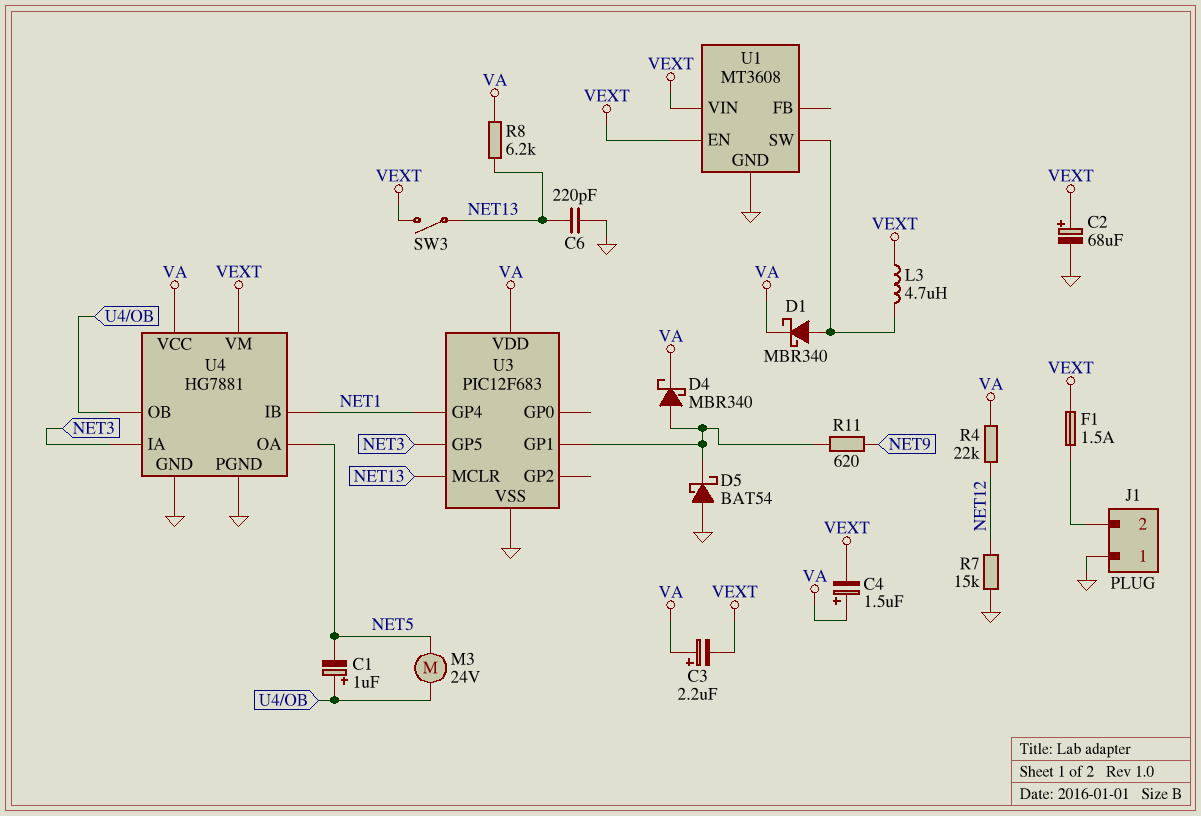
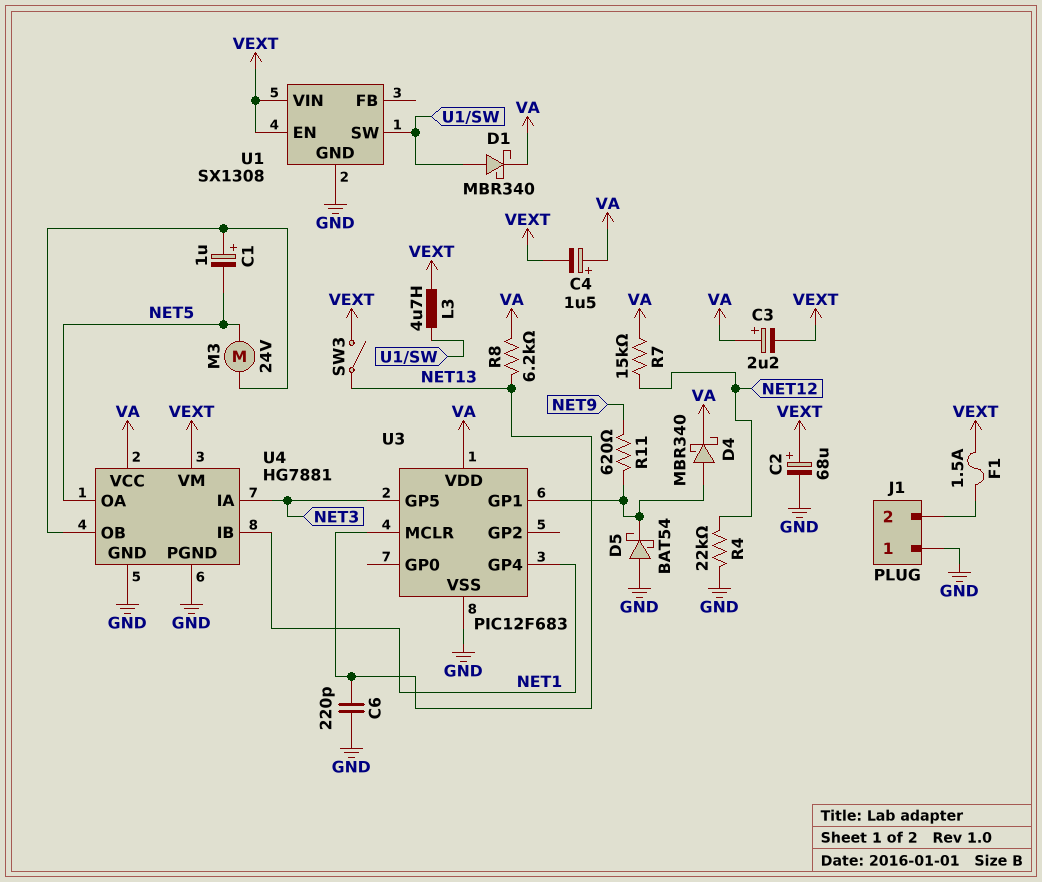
R4: 22k (NET12, VA) -> 22k (GND, NET12)
R7: 15k (GND, NET12) -> 15k (NET12, VA)
U1: MT3608 -> SX1308

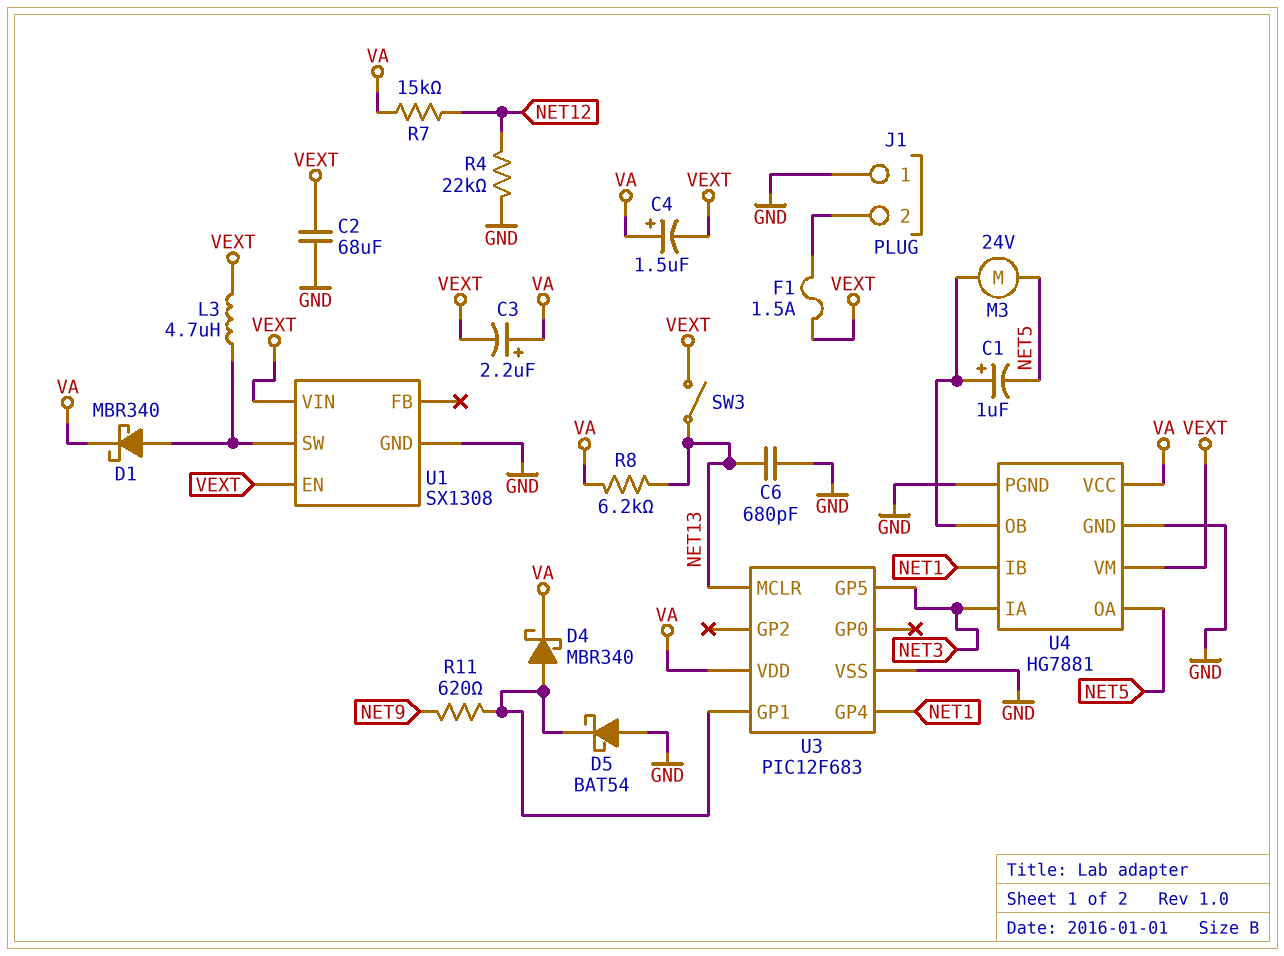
C2: 68uF (plus VEXT, minus GND) -> 68uF (GND, VEXT)
C6: 220pF (GND, NET13) -> 680pF (GND, NET13)

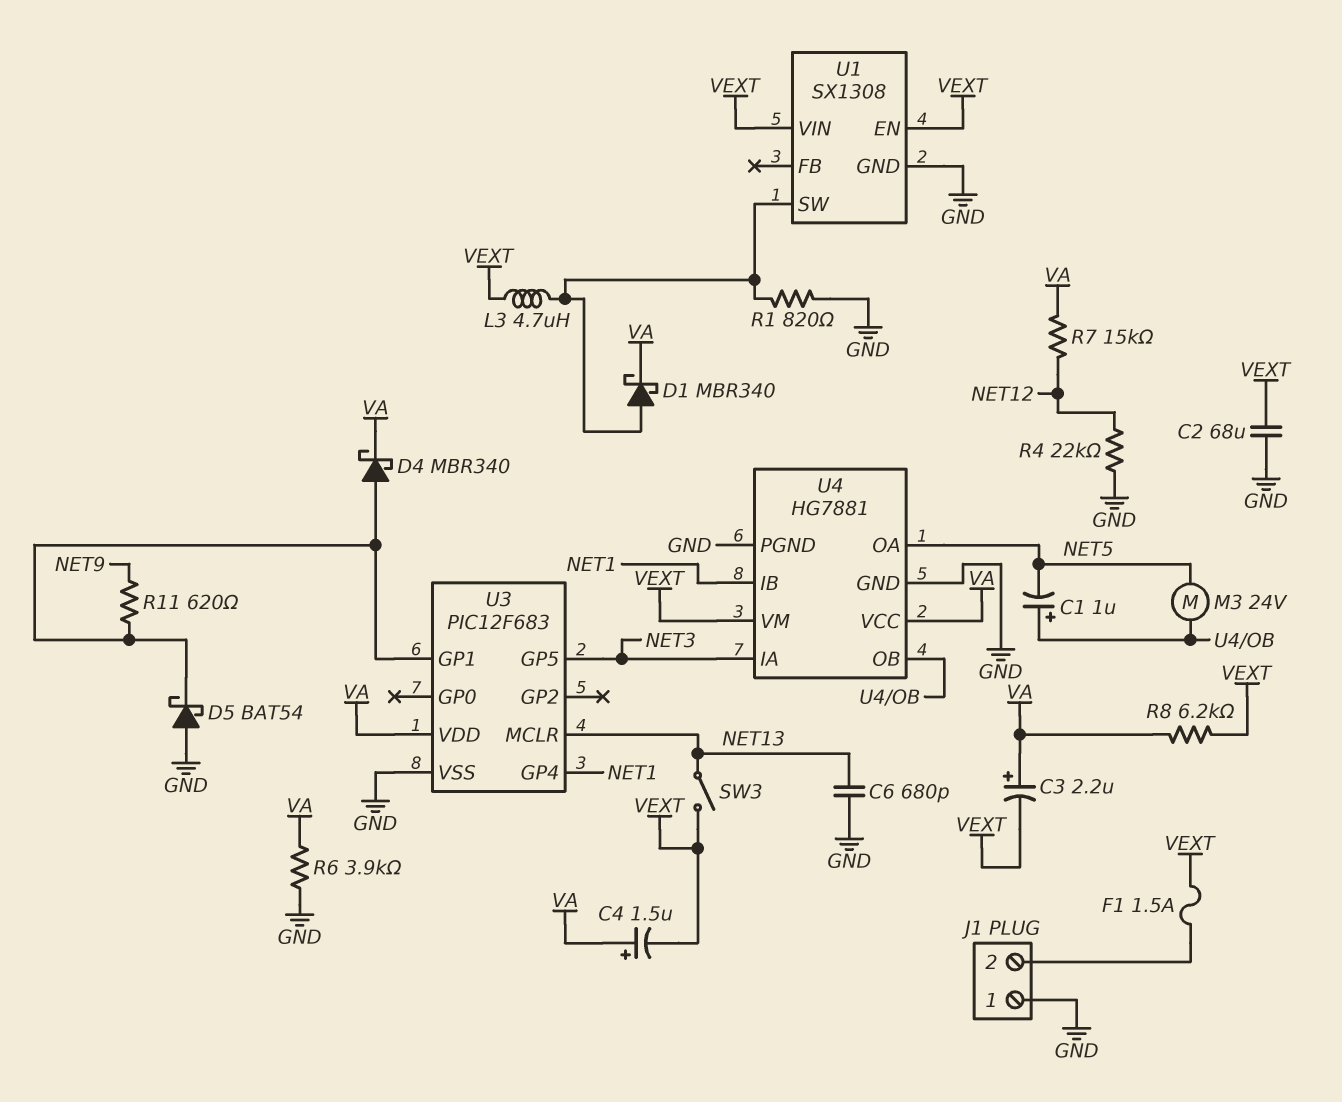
R1: none -> 820 (GND, U1/SW)
R6: none -> 3.9k (GND, VA)
R8: 6.2k (NET13, VA) -> 6.2k (VA, VEXT)

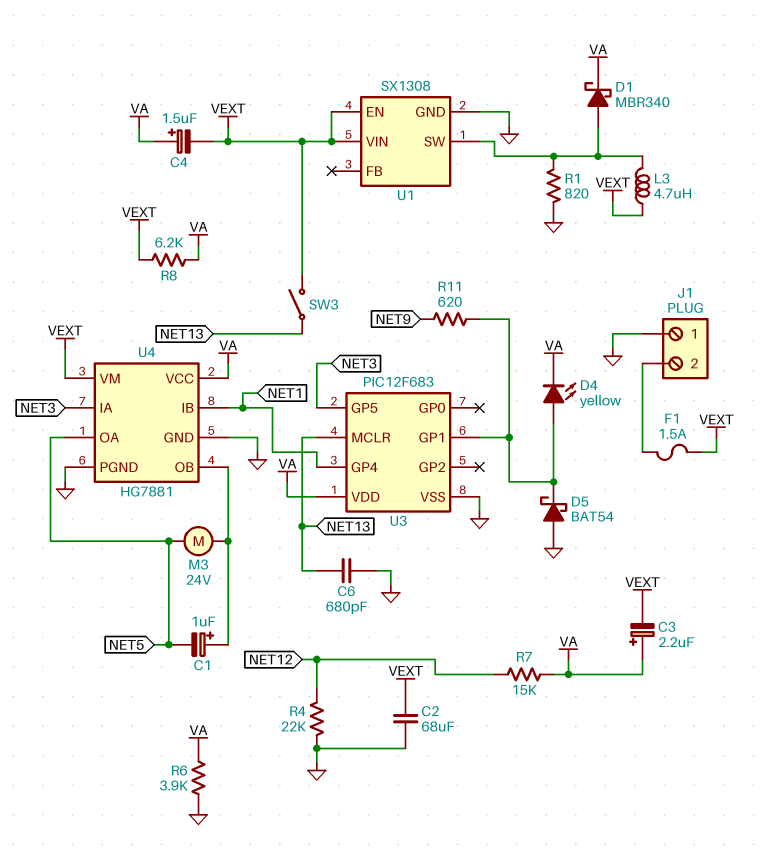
D4: schottky MBR340 (A U3/GP1, K VA) -> LED yellow (A U3/GP1, K VA)

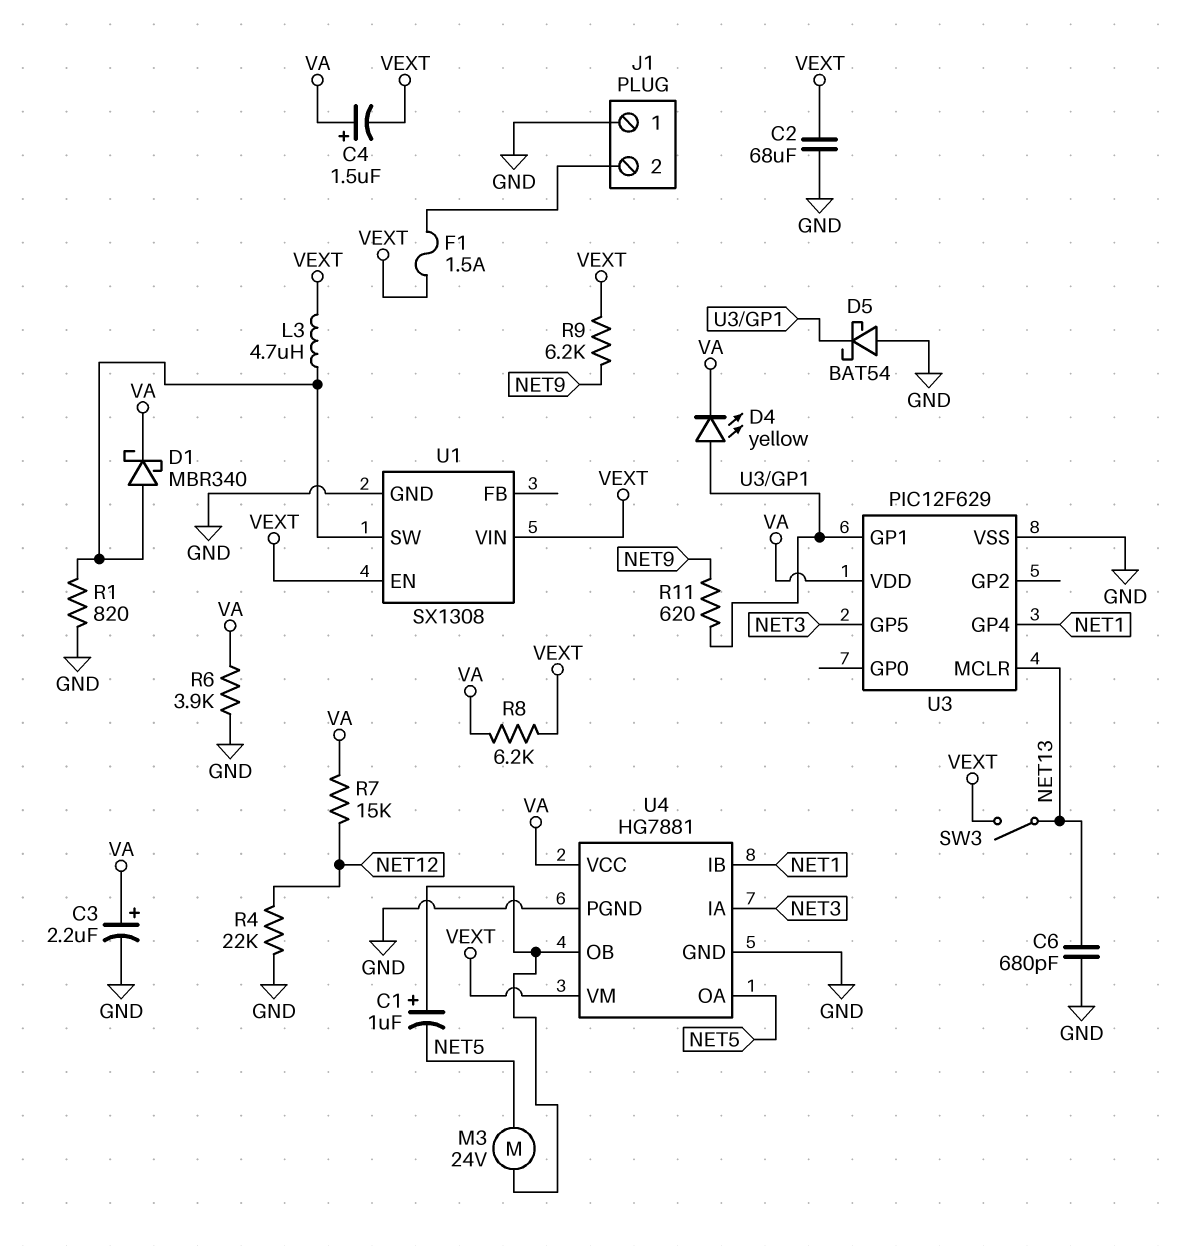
C3: 2.2uF (plus VA, minus VEXT) -> 2.2uF (plus VA, minus GND)
R9: none -> 6.2k (NET9, VEXT)
U3: PIC12F683 -> PIC12F629

